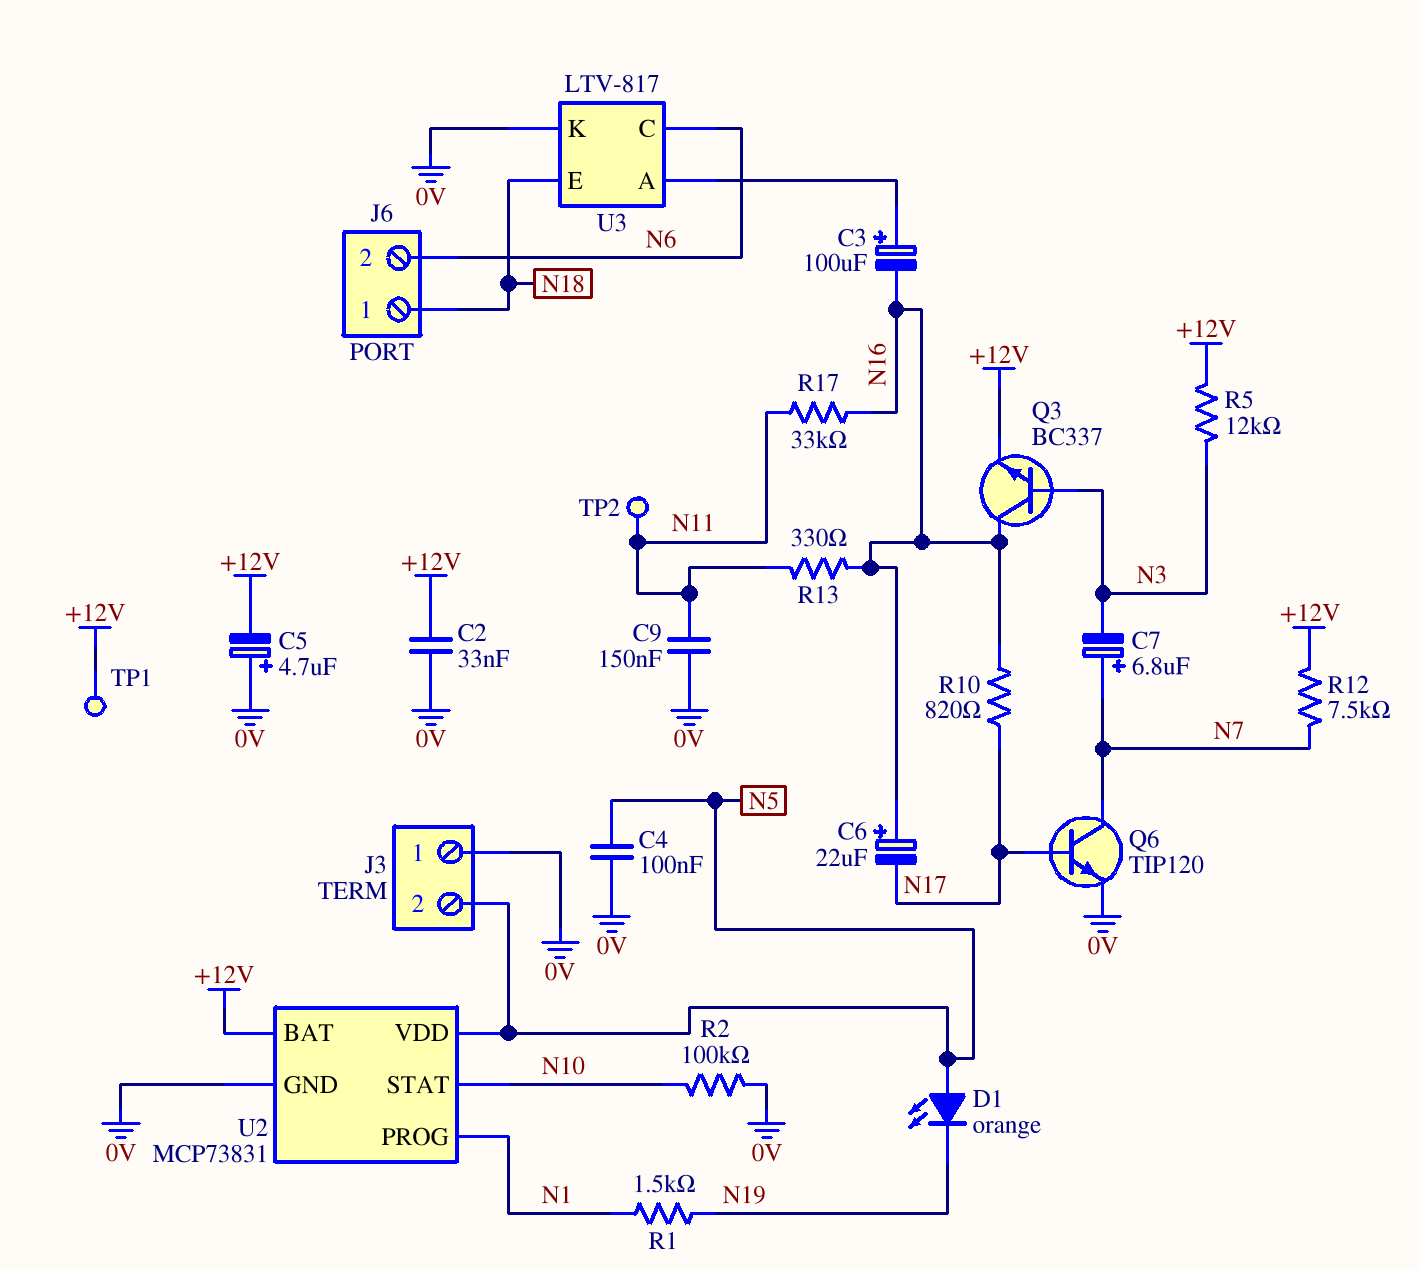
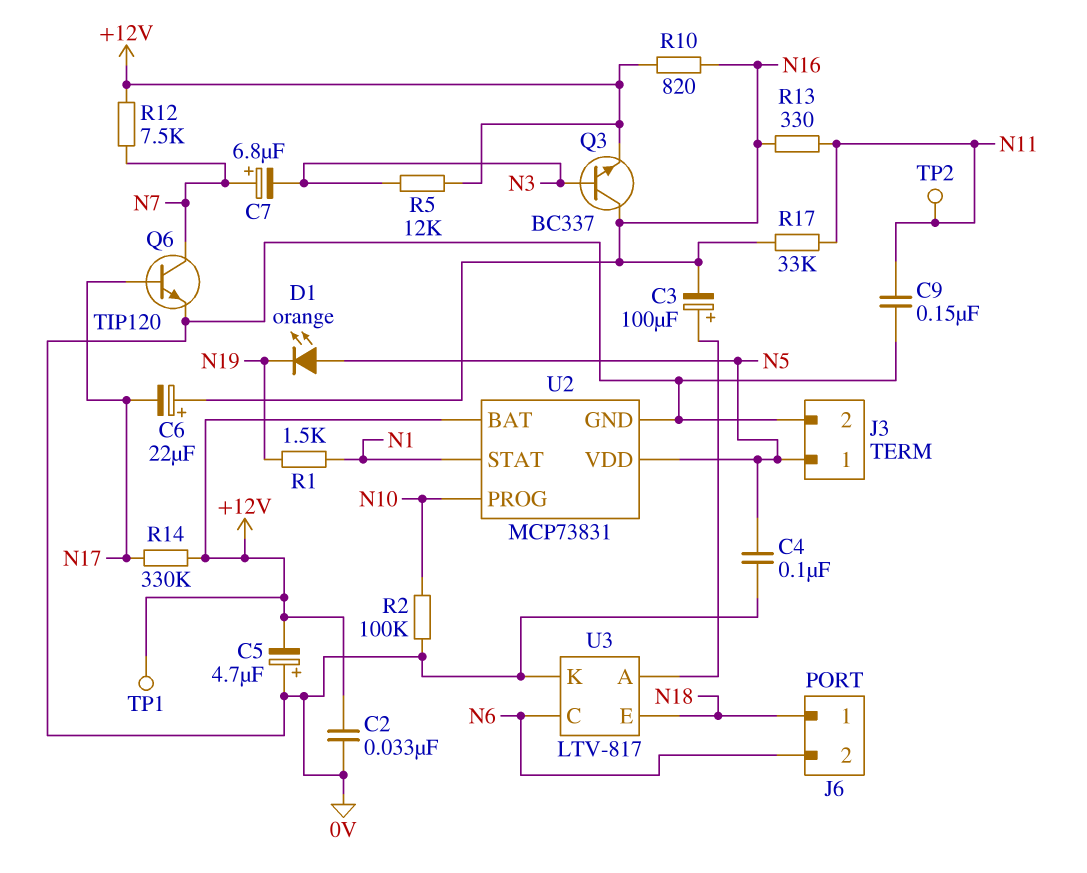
J3 pin 1: 0V -> N5
J3 pin 2: N5 -> 0V
R10: 820 (N16, N17) -> 820 (+12V, N16)
R14: none -> 330k (+12V, N17)
U2 pin PROG: N1 -> N10
U2 pin STAT: N10 -> N1

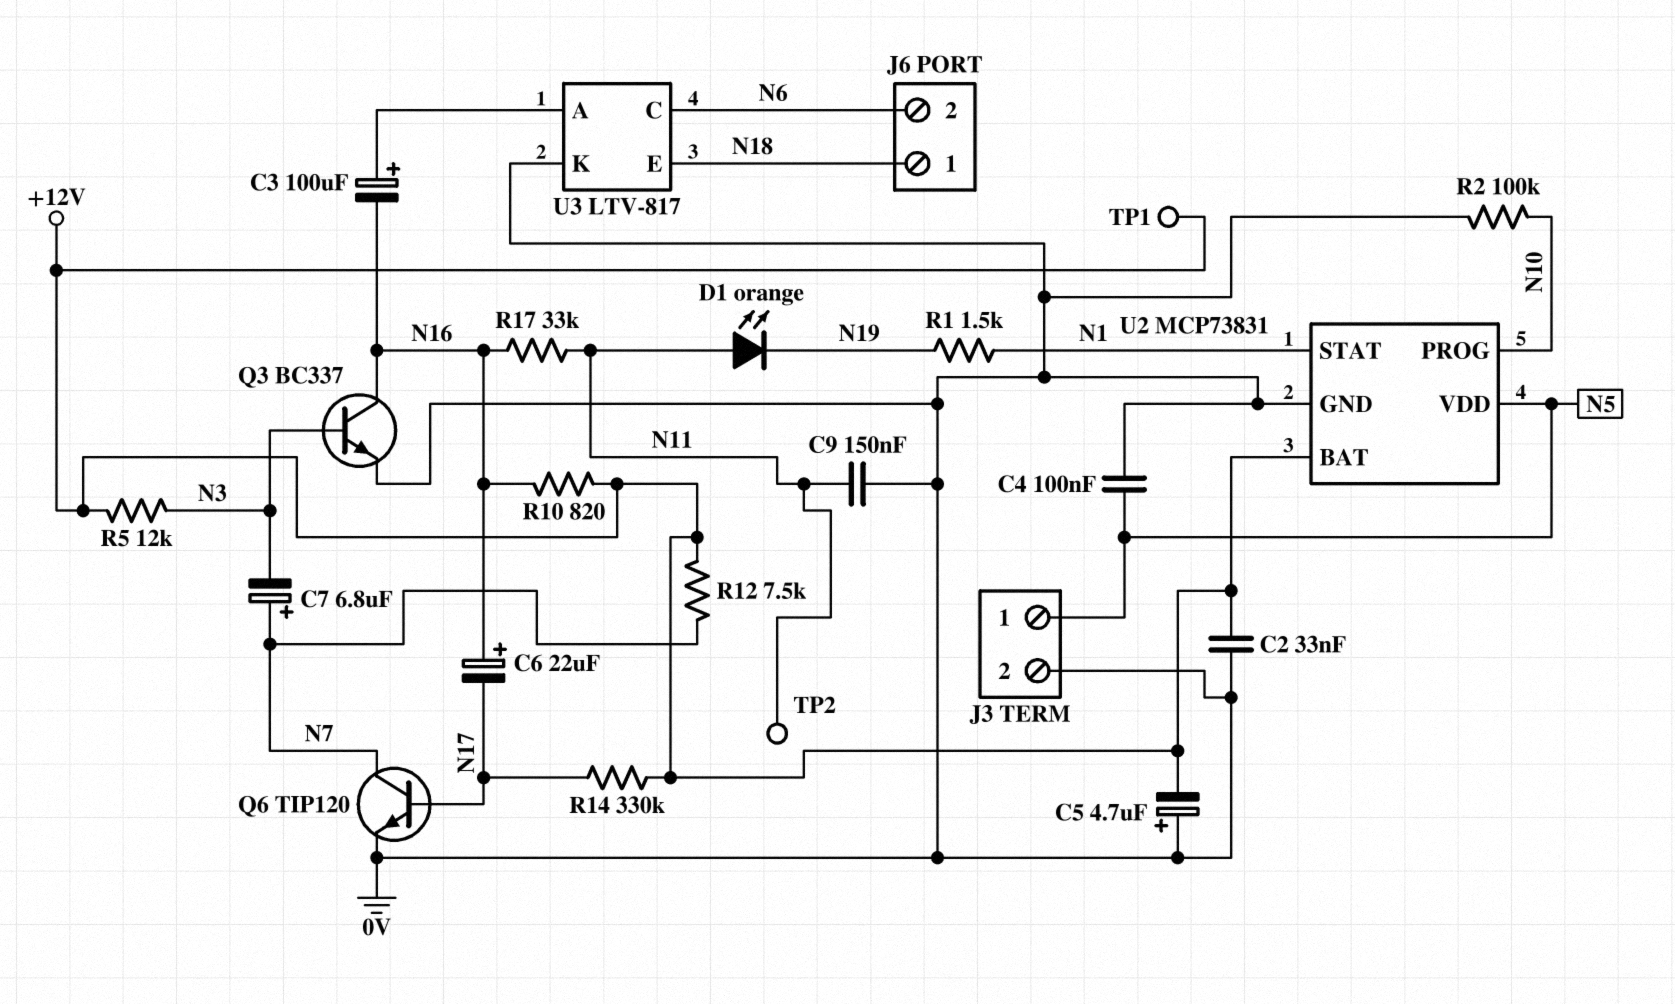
D1: LED orange (A N5, K N19) -> LED orange (A N11, K N19)
Q3: NPN BC337 (B N3, C N16, E +12V) -> NPN BC337 (B N3, C N16, E 0V)
R13: 330 (N11, N16) -> none

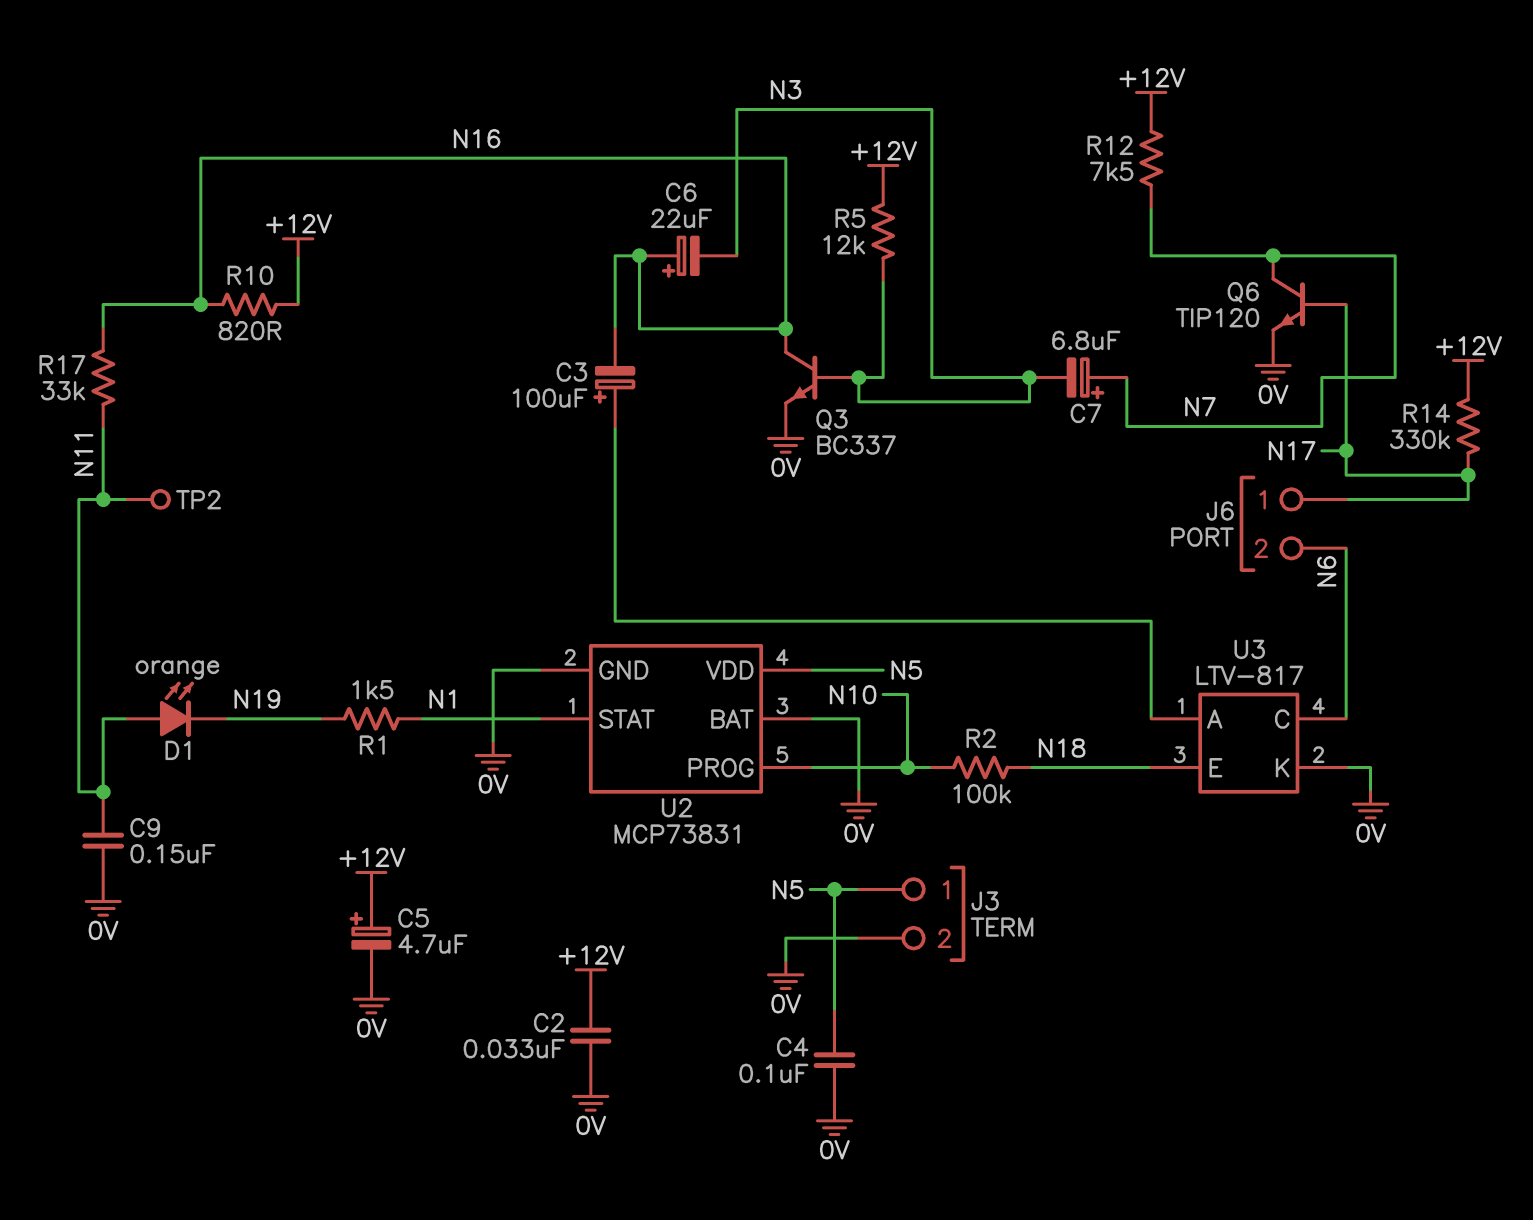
C5: 4.7uF (plus 0V, minus +12V) -> 4.7uF (plus +12V, minus 0V)
C6: 22uF (plus N16, minus N17) -> 22uF (plus N16, minus N3)
J6 pin 1: N18 -> N17
R2: 100k (0V, N10) -> 100k (N10, N18)
TP1: test point (+12V) -> none
U2 pin BAT: +12V -> 0V

